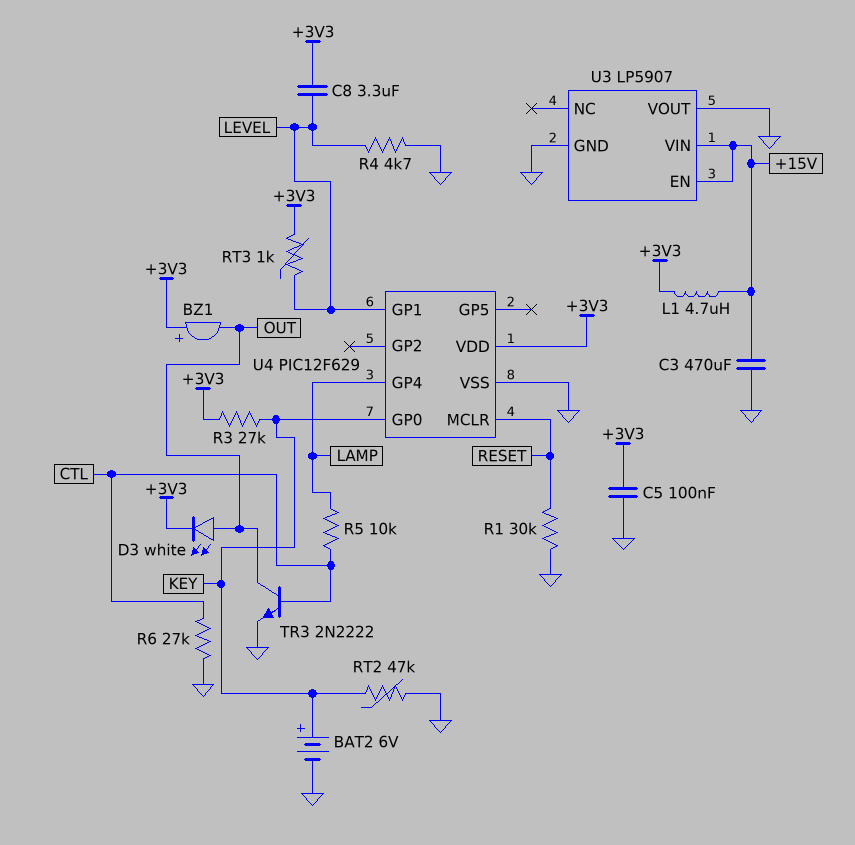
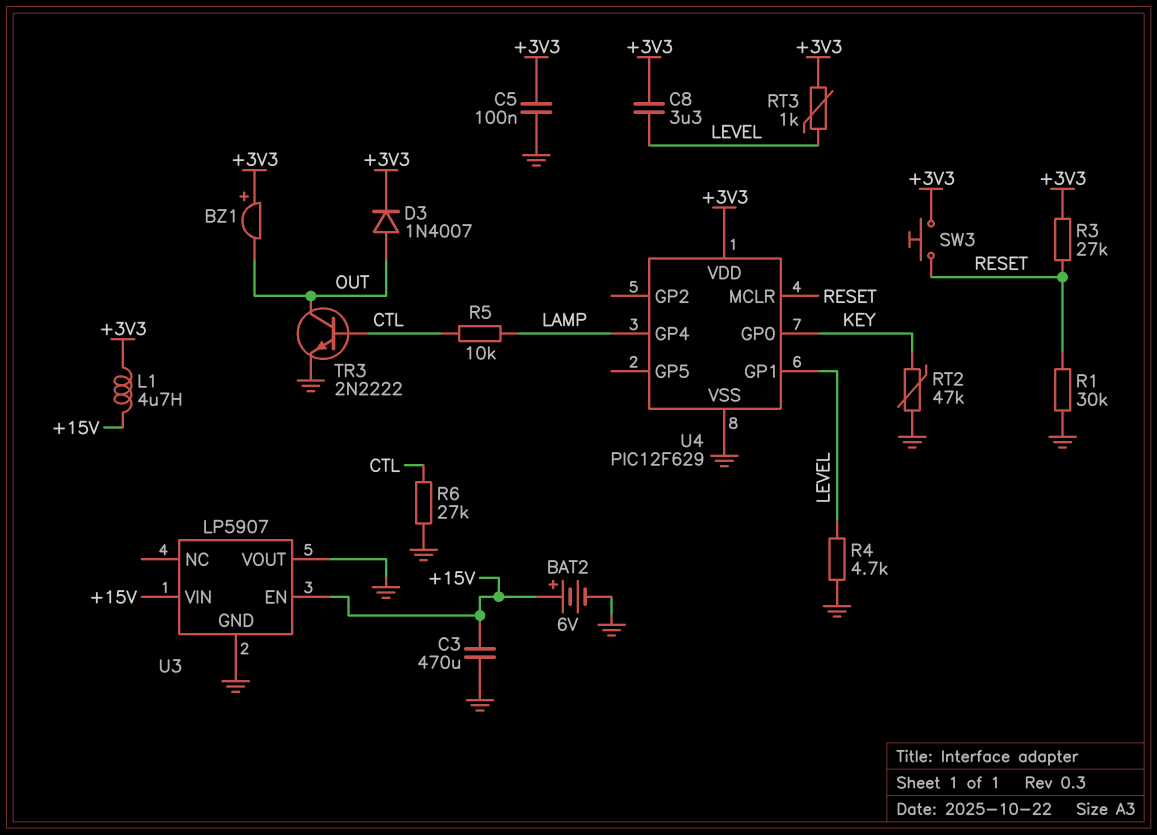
BAT2: 6V (plus KEY, minus GND) -> 6V (plus +15V, minus GND)
D3: LED white (A OUT, K +3V3) -> diode 1N4007 (A OUT, K +3V3)
R3: 27k (+3V3, KEY) -> 27k (+3V3, RESET)
SW3: none -> button (+3V3, RESET)

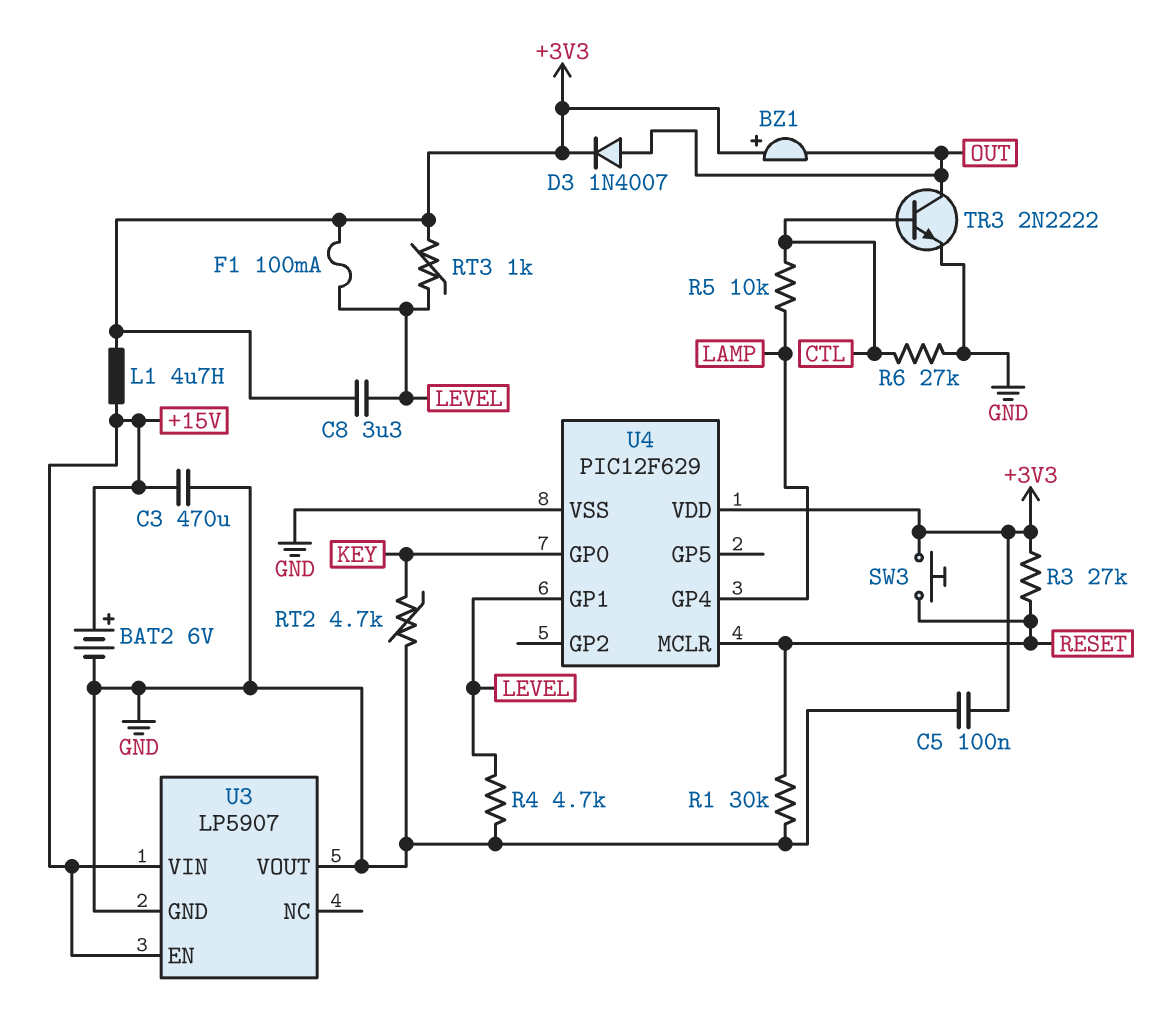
F1: none -> 100mA (+3V3, LEVEL)
RT2: 47k (GND, KEY) -> 4.7k (GND, KEY)

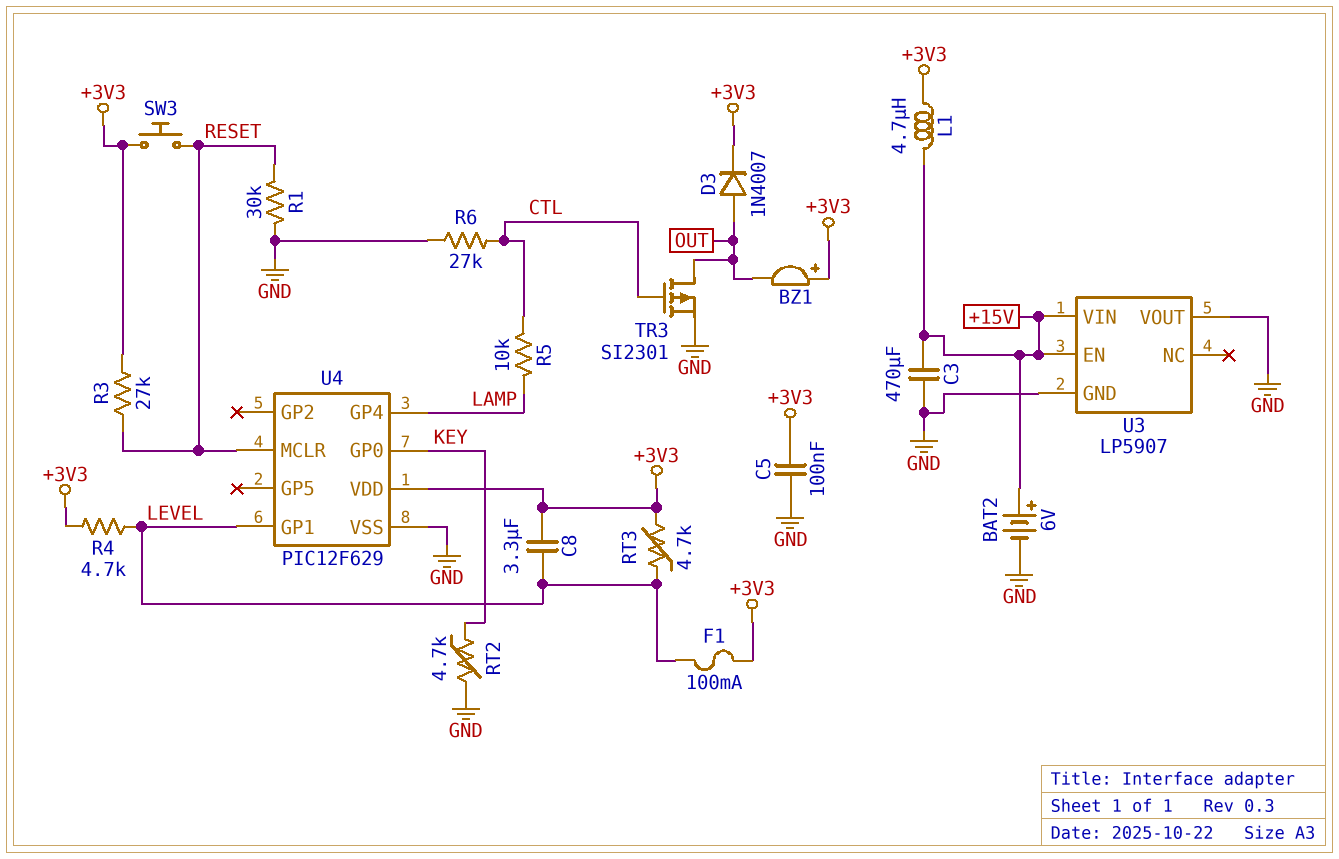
R4: 4.7k (GND, LEVEL) -> 4.7k (+3V3, LEVEL)
RT3: 1k (+3V3, LEVEL) -> 4.7k (+3V3, LEVEL)
TR3: NPN 2N2222 (B CTL, C OUT, E GND) -> PMOS SI2301 (G CTL, D OUT, S GND)

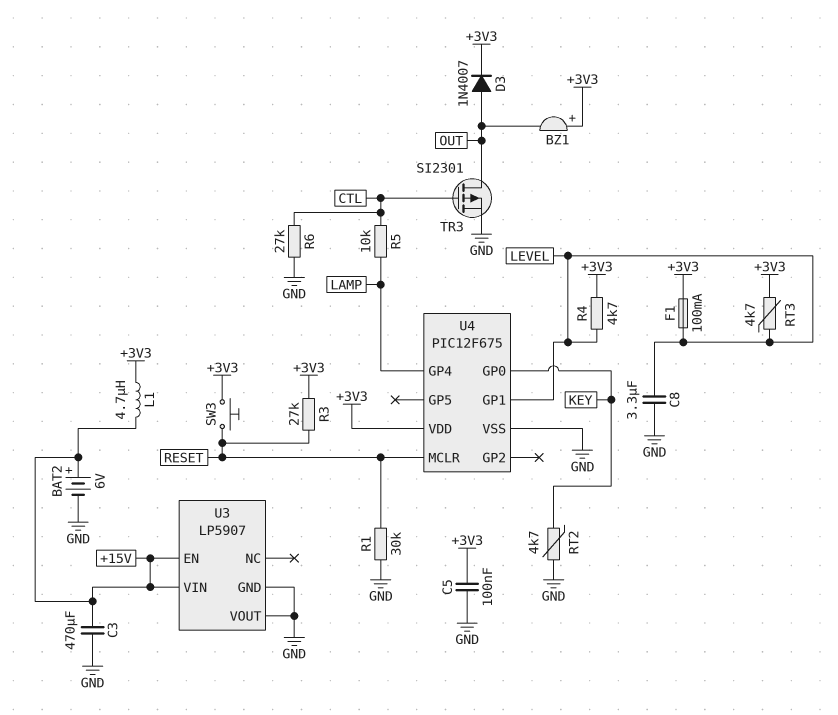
C8: 3.3uF (+3V3, LEVEL) -> 3.3uF (GND, LEVEL)
U4: PIC12F629 -> PIC12F675

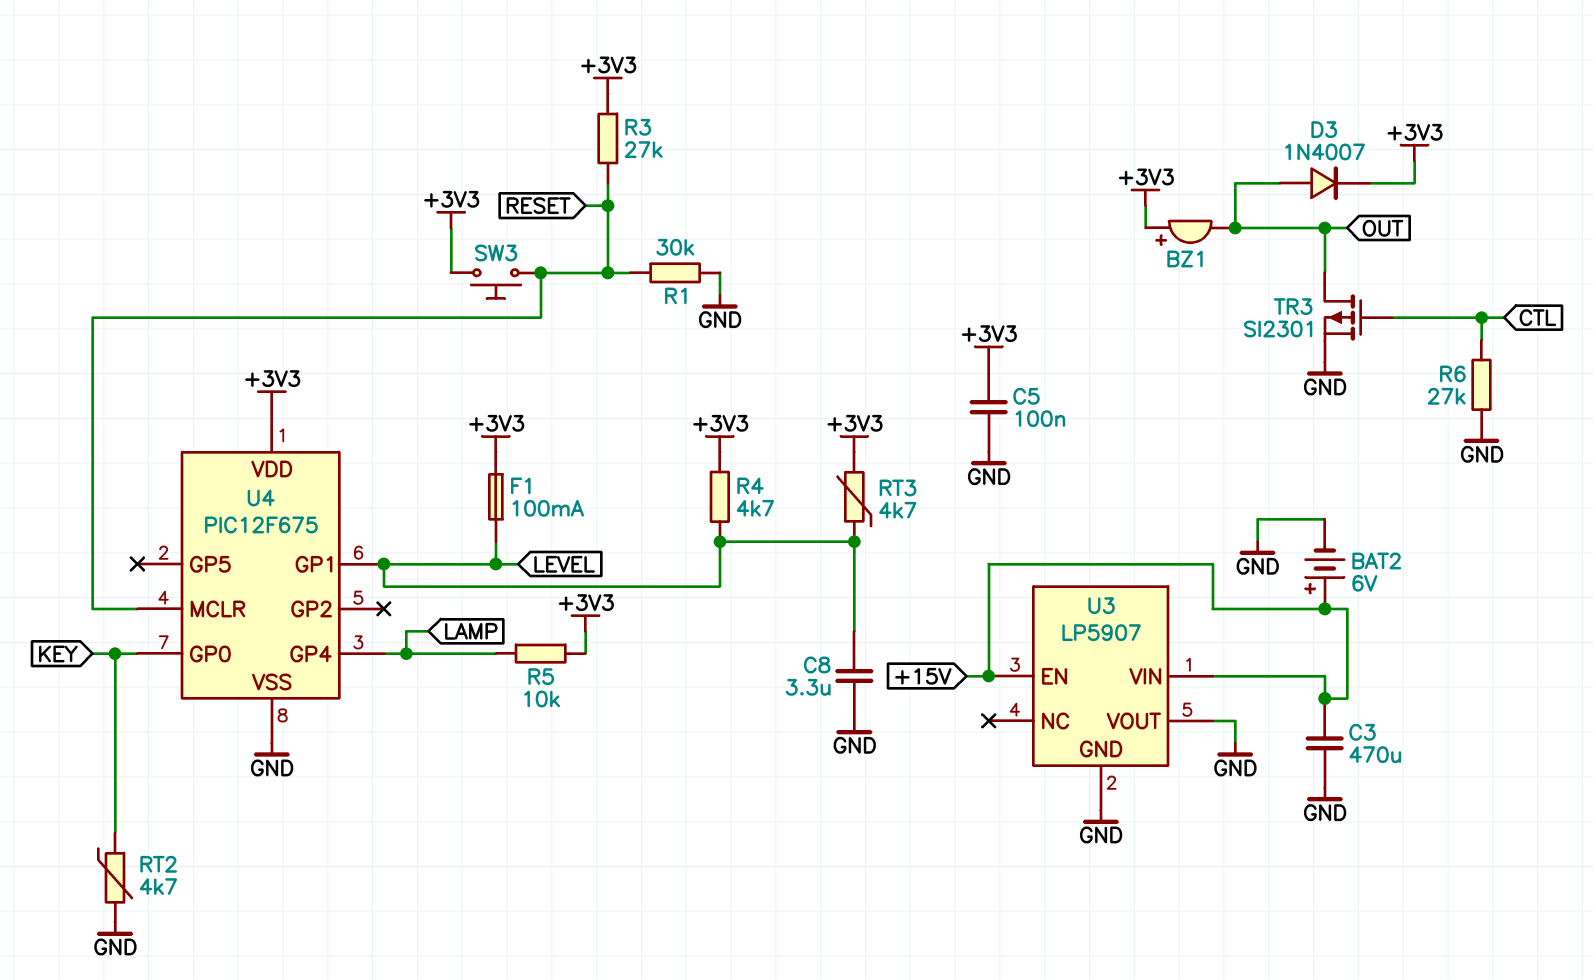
L1: 4.7uH (+3V3, +15V) -> none
R5: 10k (CTL, LAMP) -> 10k (+3V3, LAMP)

